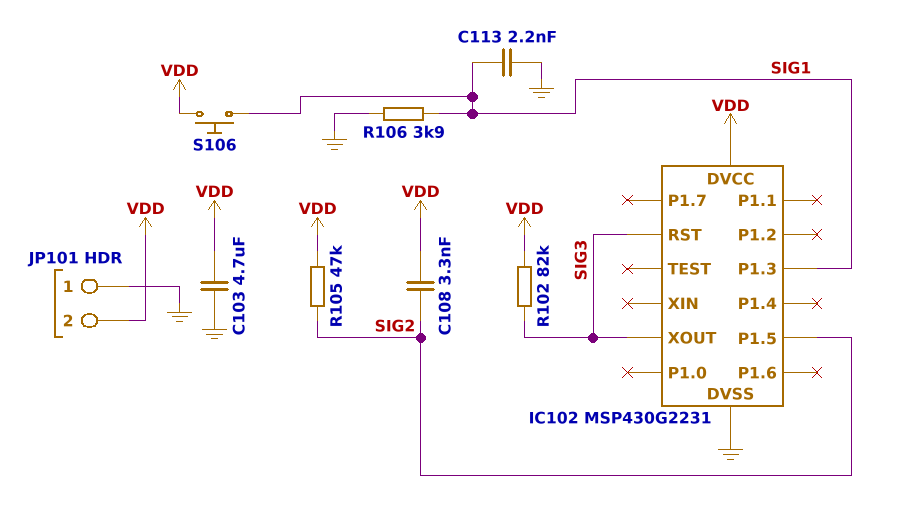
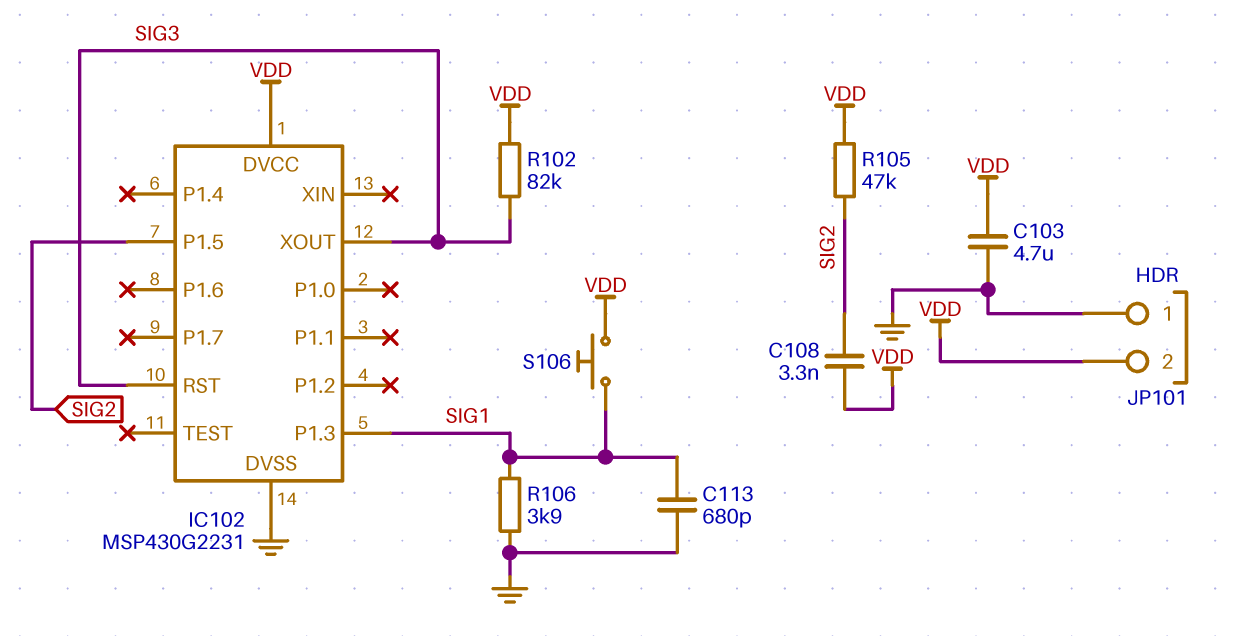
C113: 2.2nF (GND, SIG1) -> 680pF (GND, SIG1)

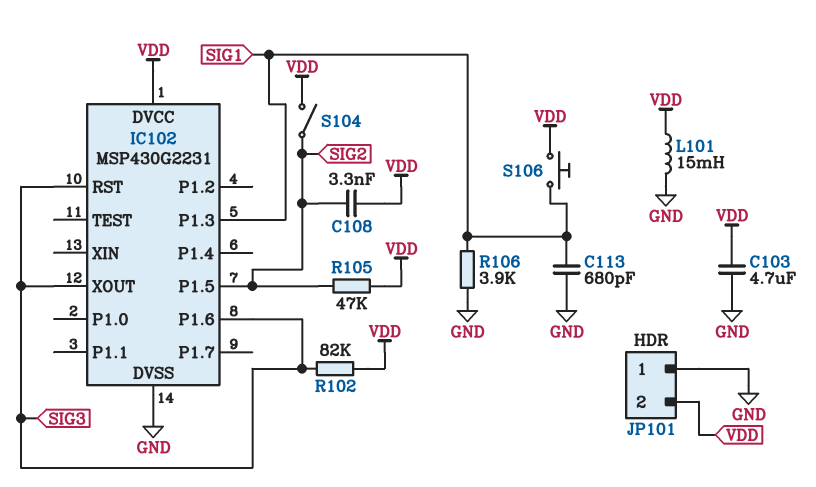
IC102 pin P1.6: none -> SIG3
L101: none -> 15mH (GND, VDD)
S104: none -> switch (SIG2, VDD)

